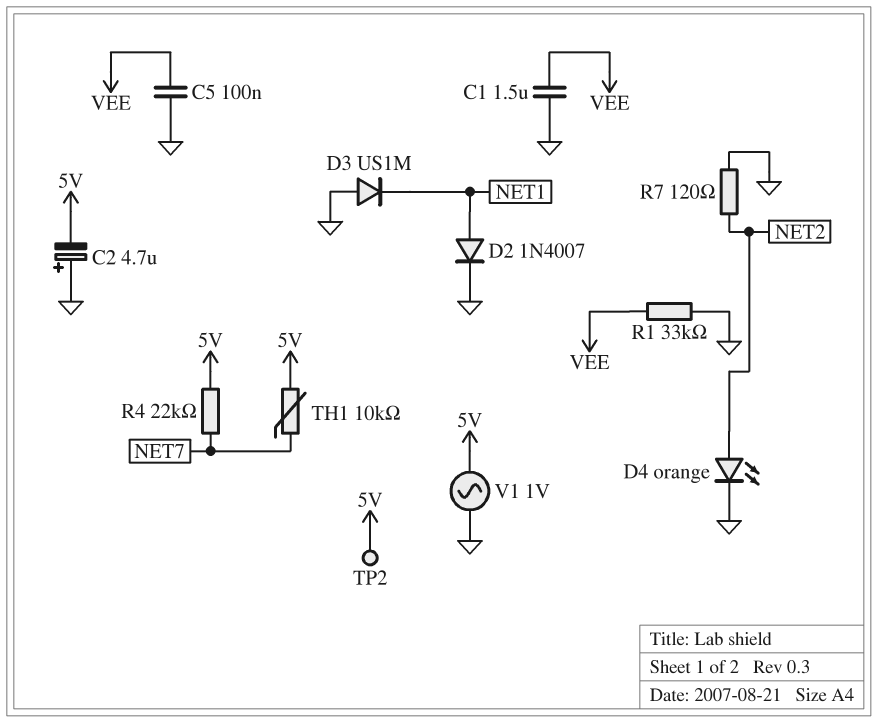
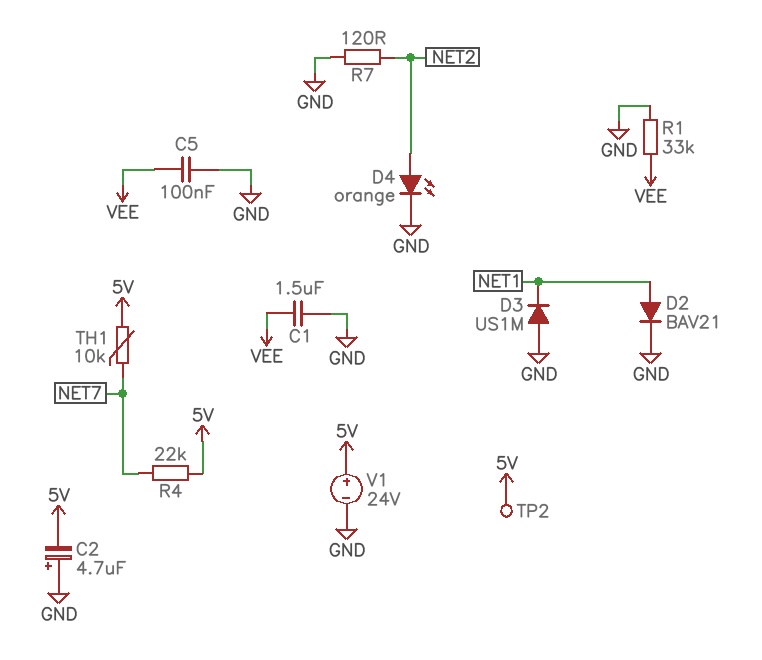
D2: diode 1N4007 (A NET1, K GND) -> diode BAV21 (A NET1, K GND)
V1: AC 1V (5V, GND) -> 24V (plus 5V, minus GND)

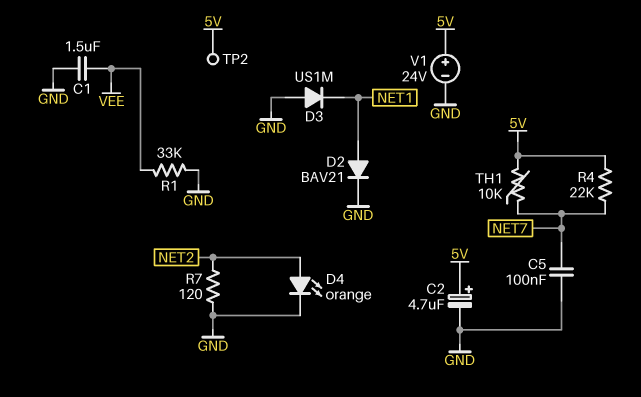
C2: 4.7uF (plus GND, minus 5V) -> 4.7uF (plus 5V, minus GND)
C5: 100nF (GND, VEE) -> 100nF (GND, NET7)

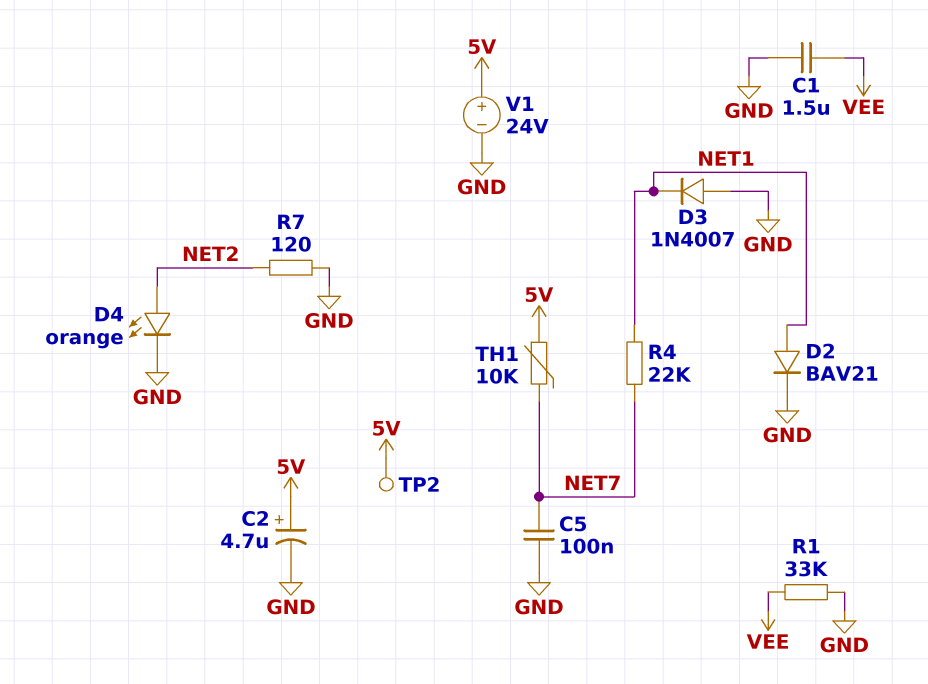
D3: diode US1M (A GND, K NET1) -> diode 1N4007 (A GND, K NET1)
R4: 22k (5V, NET7) -> 22k (NET1, NET7)

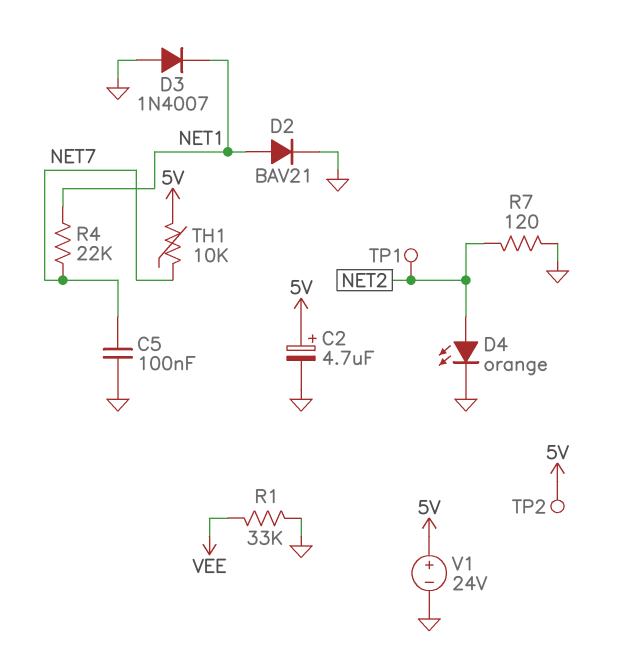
C1: 1.5uF (GND, VEE) -> none
TP1: none -> test point (NET2)

